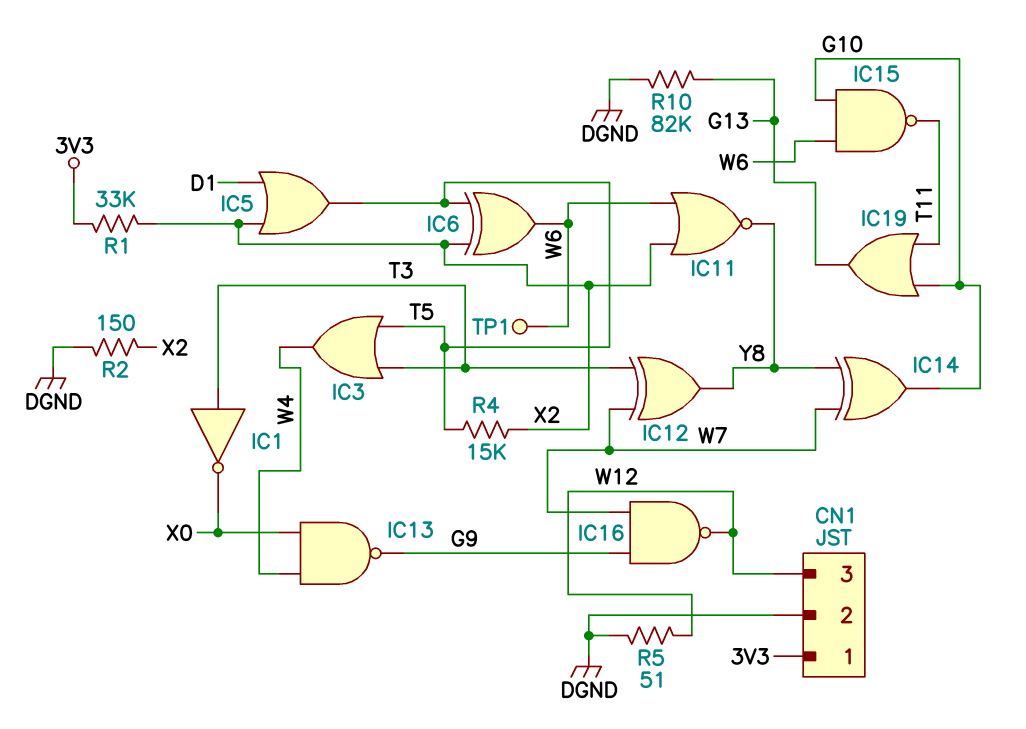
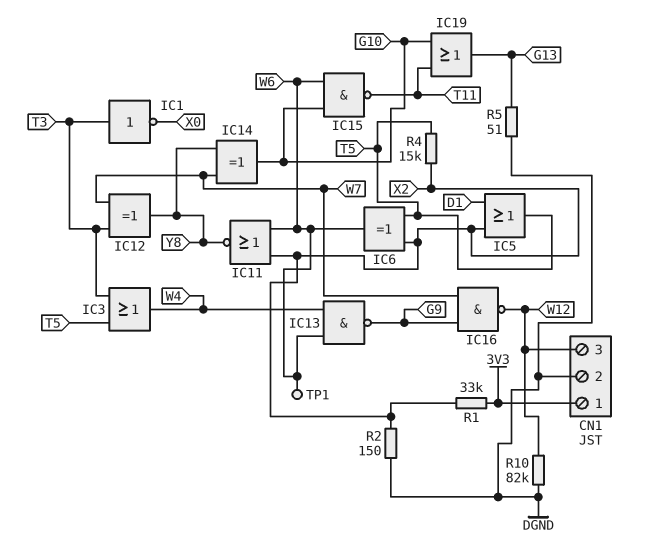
IC13: NAND (in W4, in X0, out G9) -> NAND (in W4, in W6, out G9)
R5: 51 (DGND, W12) -> 51 (DGND, G13)
R10: 82k (DGND, G13) -> 82k (DGND, W12)

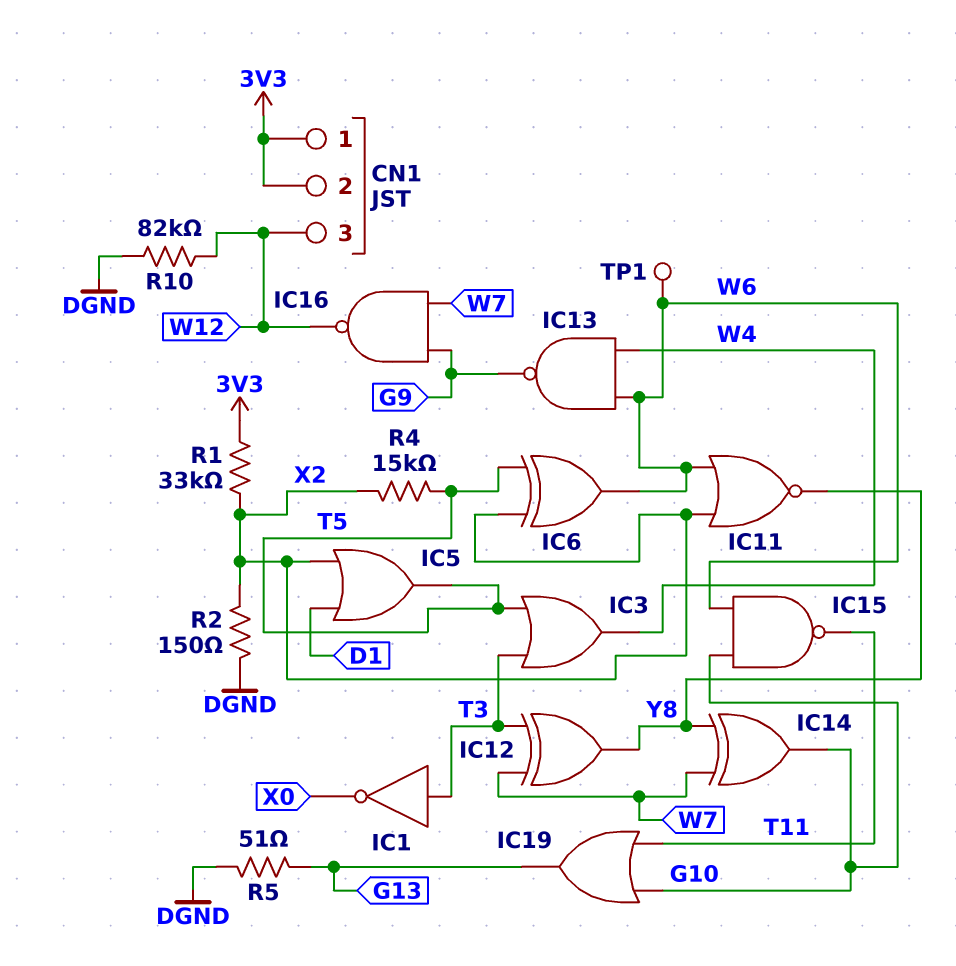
CN1 pin 2: DGND -> 3V3

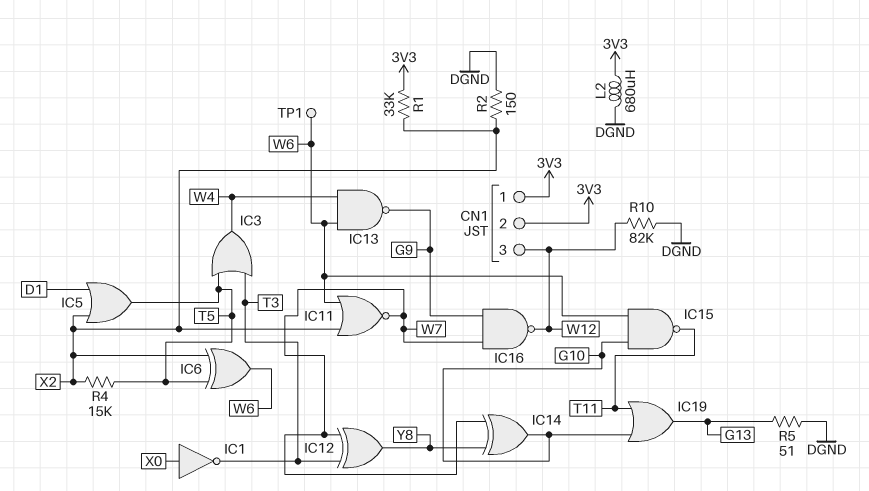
IC1: NOT (in T3, out X0) -> NOT (in X0, out T3)
IC11: NOR (in W6, in X2, out Y8) -> NOR (in W6, in X2, out W7)
L2: none -> 680uH (3V3, DGND)

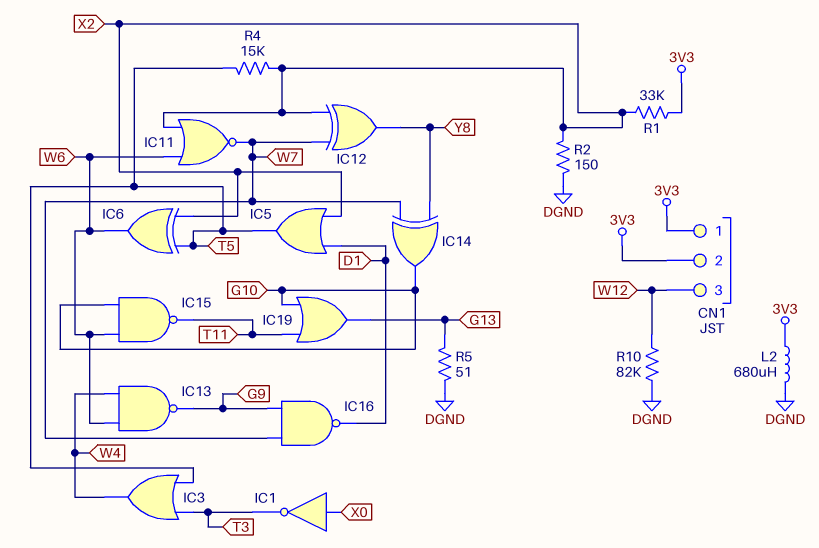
IC12: XOR (in T3, in W7, out Y8) -> XOR (in W7, in X2, out Y8)
IC16: NAND (in G9, in W7, out W12) -> NAND (in G9, in W7, out D1)
TP1: test point (W6) -> none

